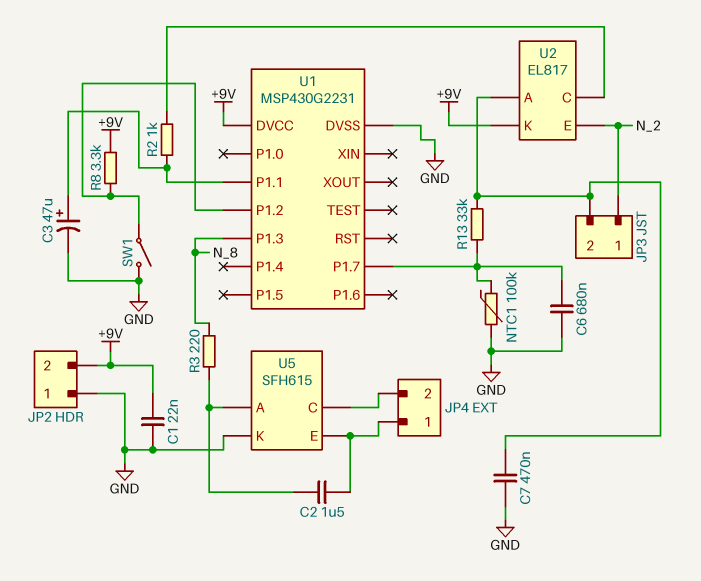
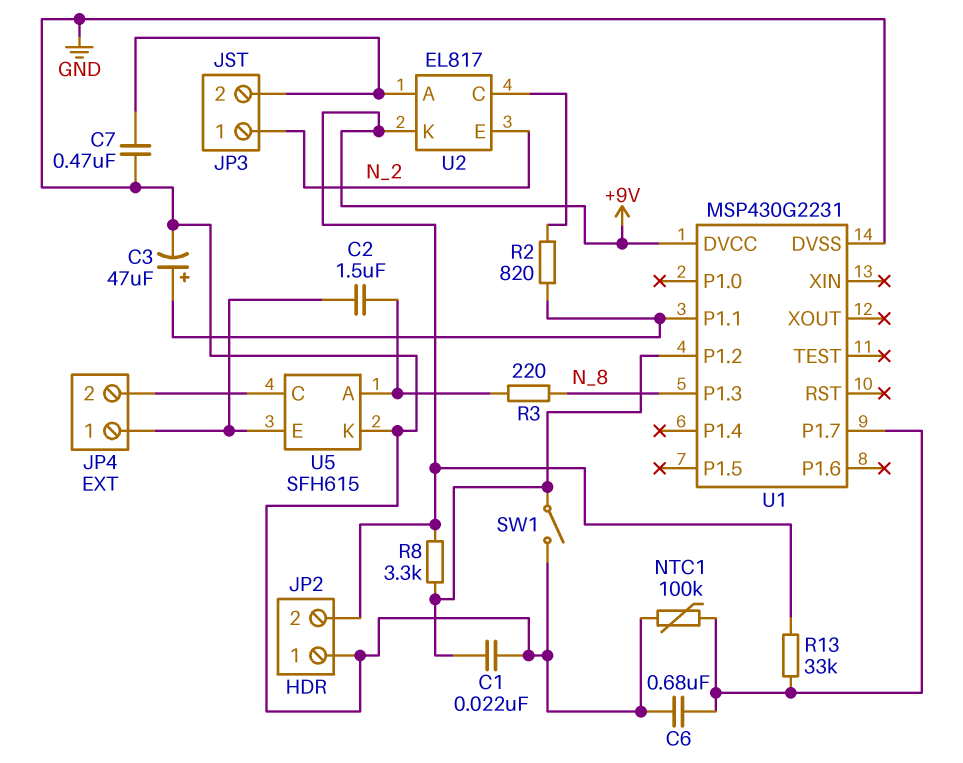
C1: 22nF (+9V, GND) -> 22nF (GND, U1/P1.2)
R2: 1k (U1/P1.1, U2/C) -> 820 (U1/P1.1, U2/C)
R13: 33k (JP3/2, U1/P1.7) -> 33k (+9V, U1/P1.7)

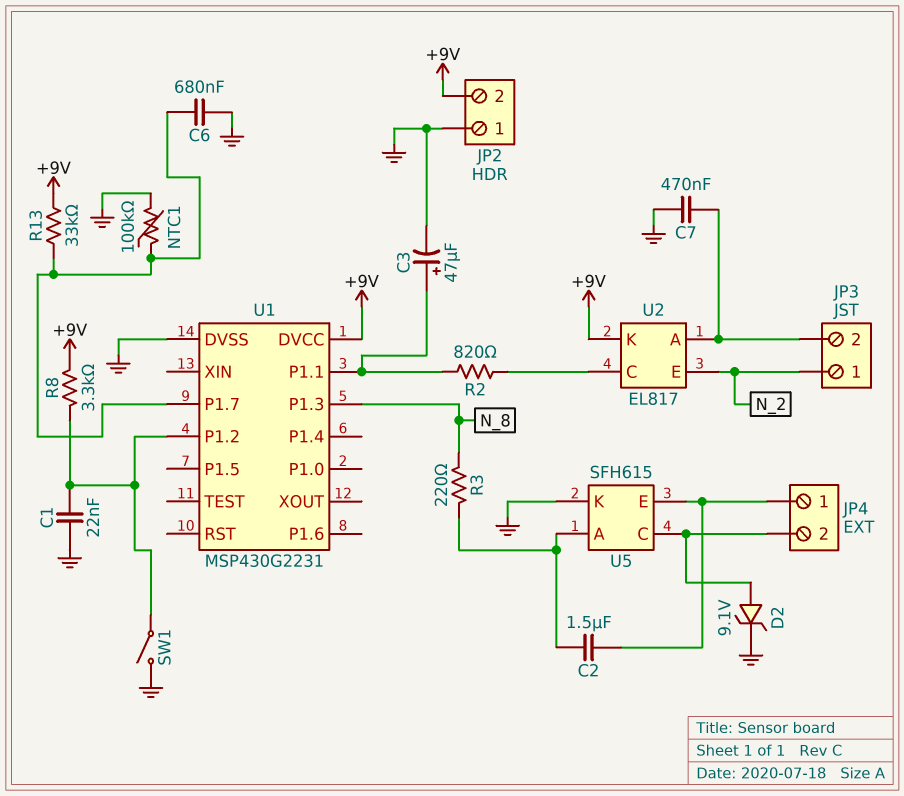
D2: none -> zener 9.1V (A JP4/2, K GND)

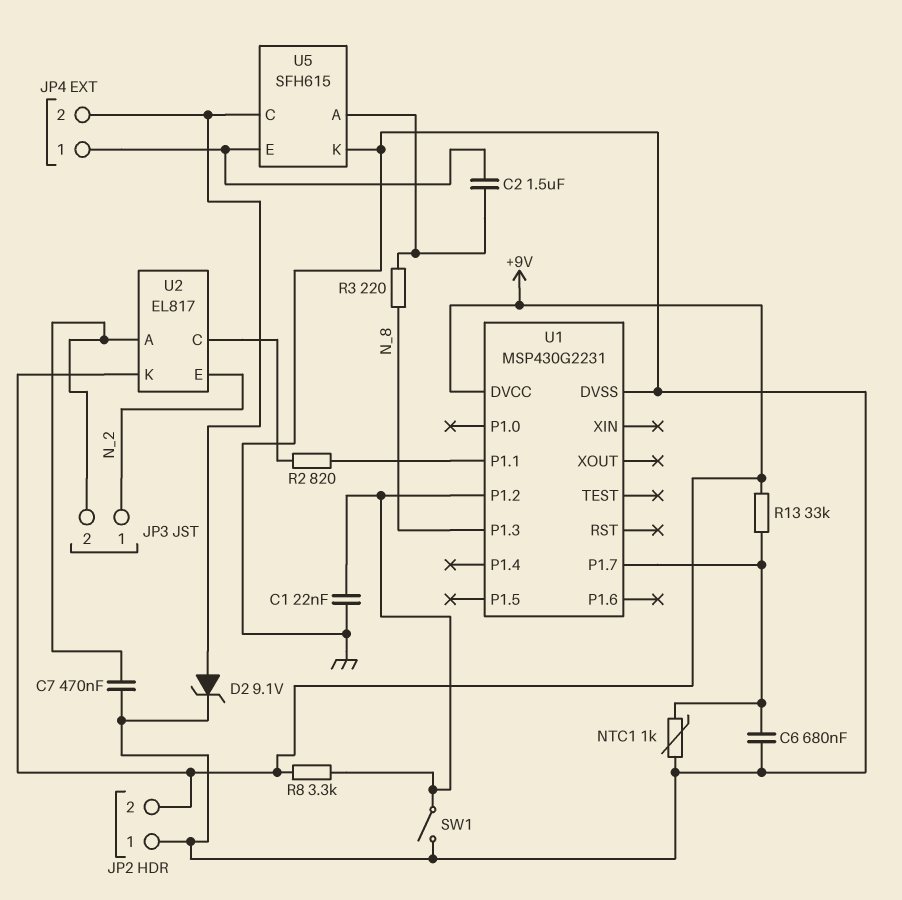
C3: 47uF (plus U1/P1.1, minus GND) -> none
NTC1: 100k (GND, U1/P1.7) -> 1k (GND, U1/P1.7)

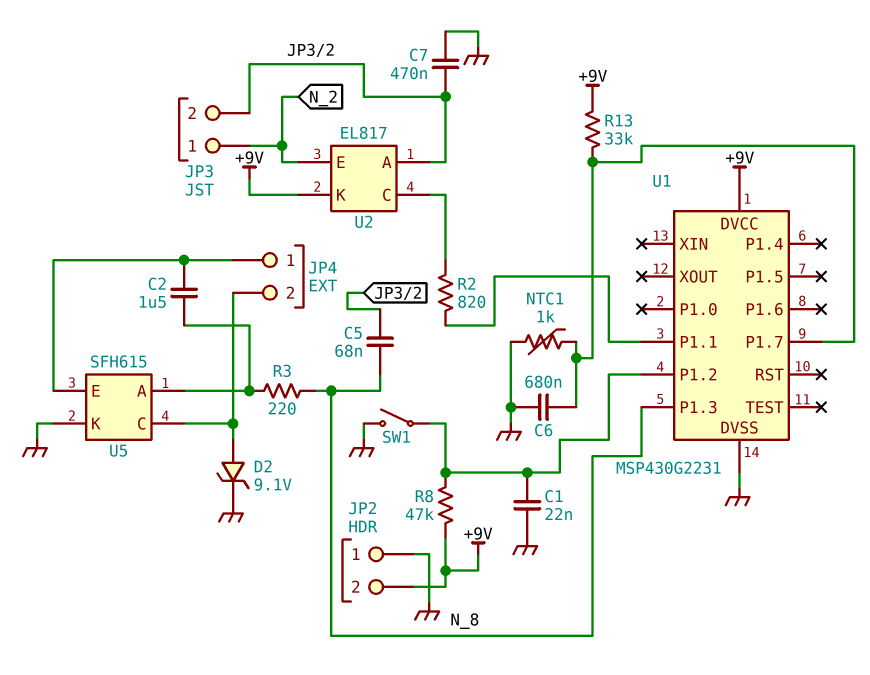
C5: none -> 68nF (JP3/2, N_8)
R8: 3.3k (+9V, U1/P1.2) -> 47k (+9V, U1/P1.2)

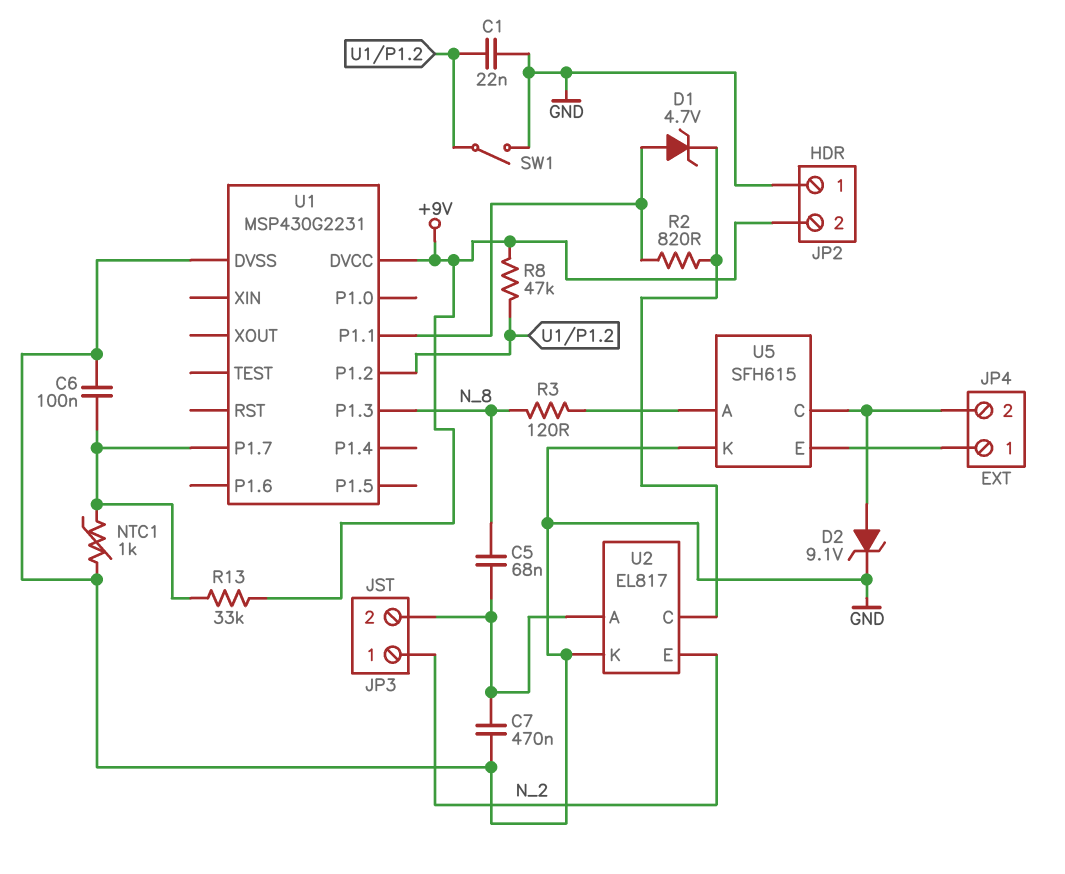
C2: 1.5uF (JP4/1, U5/A) -> none
C6: 680nF (GND, U1/P1.7) -> 100nF (GND, U1/P1.7)
D1: none -> zener 4.7V (A U1/P1.1, K U2/C)
R3: 220 (N_8, U5/A) -> 120 (N_8, U5/A)
U2 pin K: +9V -> GND

